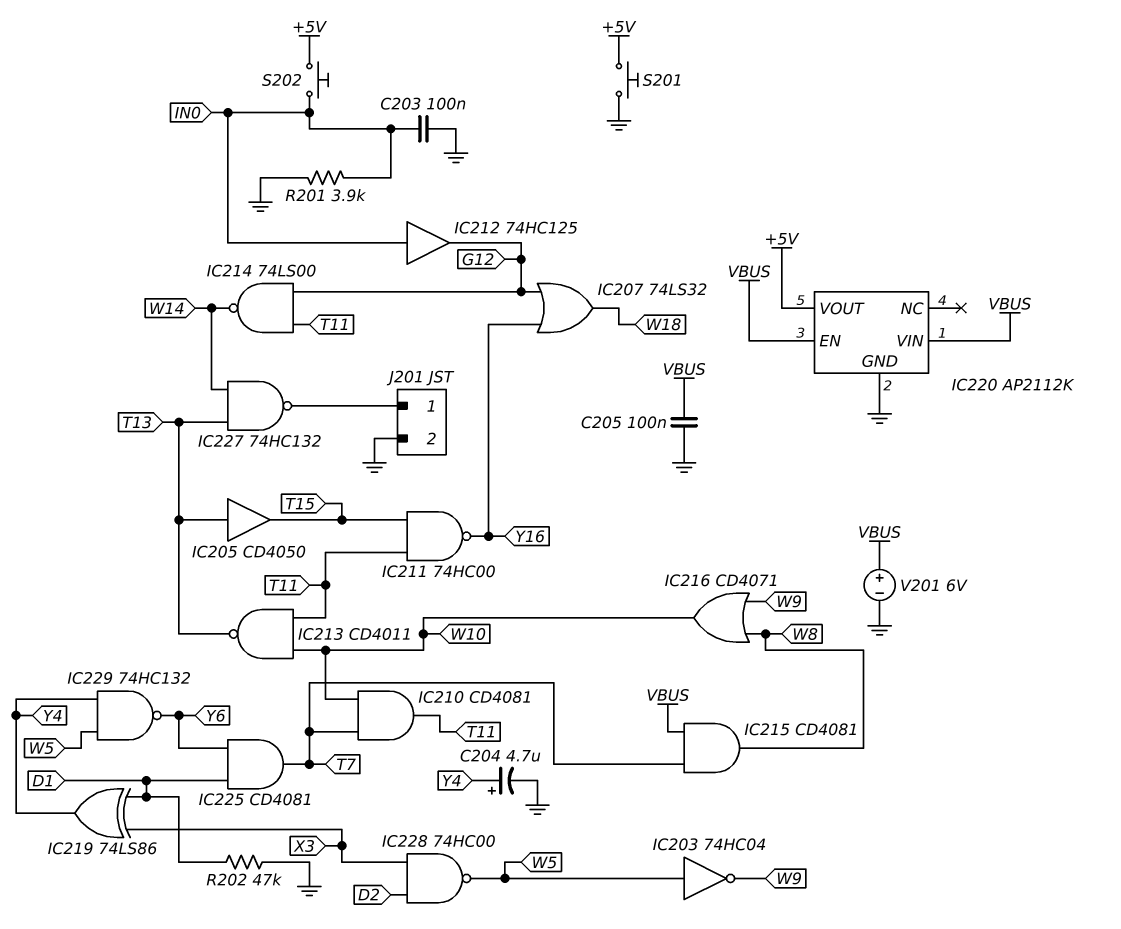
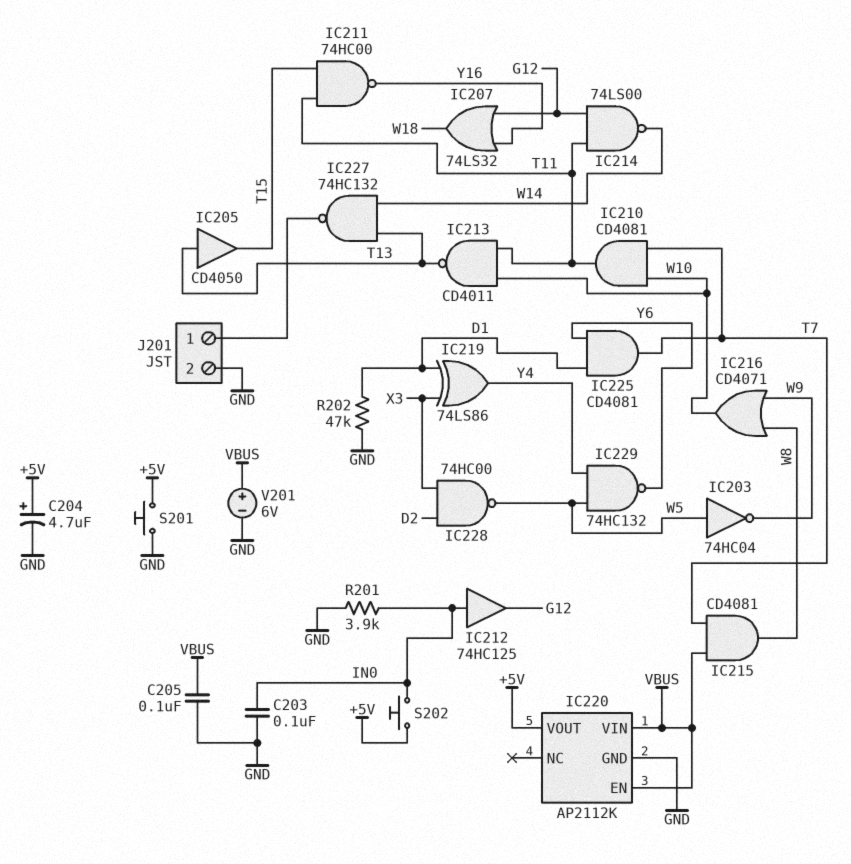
C204: 4.7uF (plus Y4, minus GND) -> 4.7uF (plus +5V, minus GND)

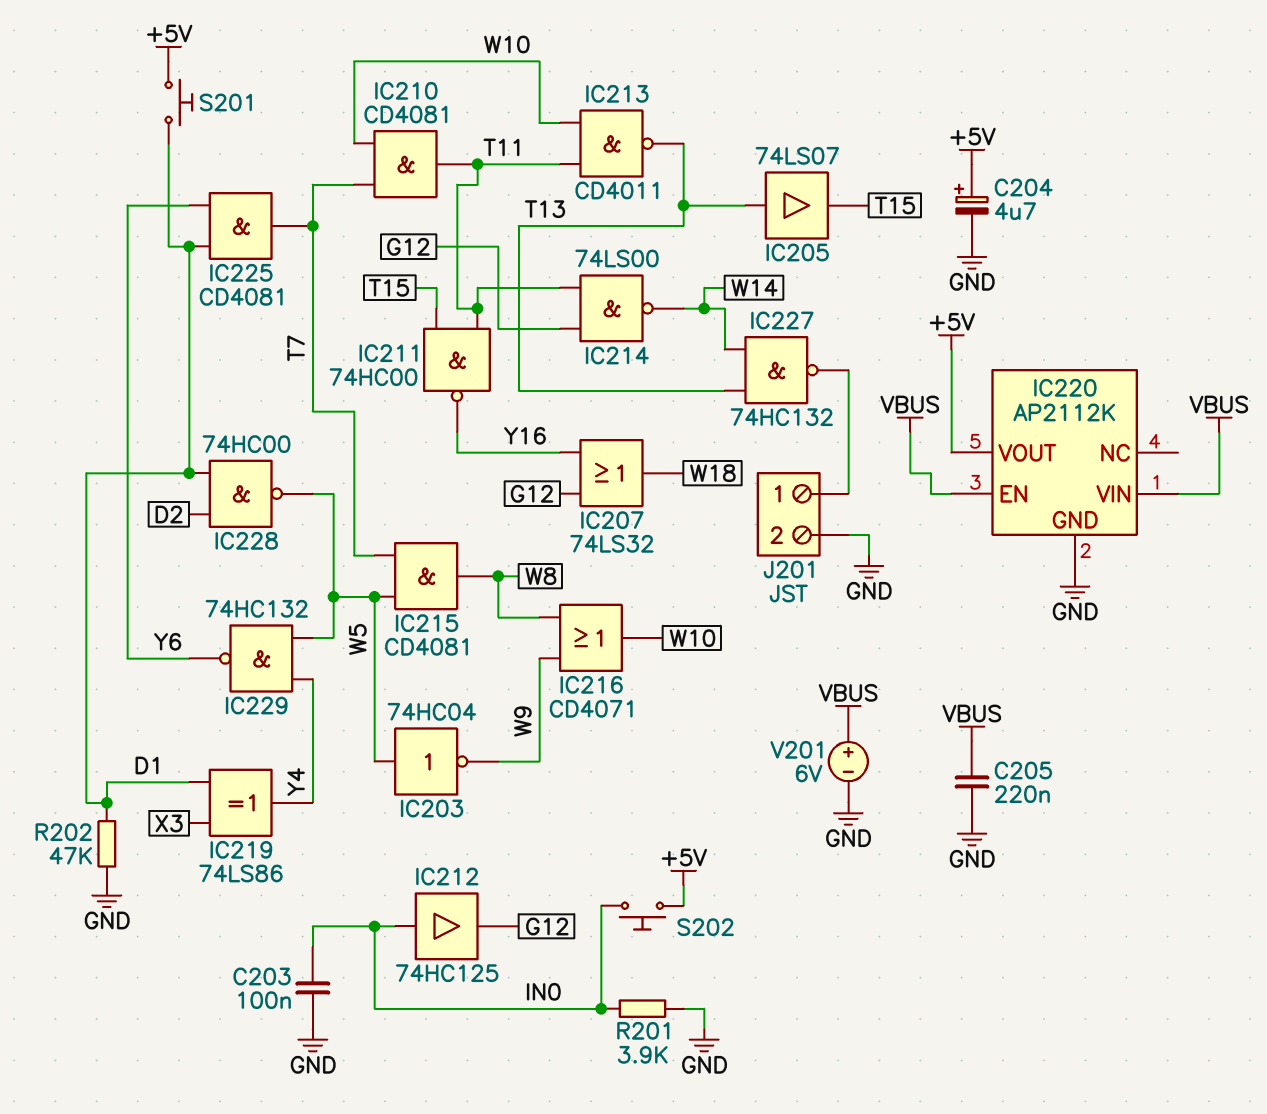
C205: 100nF (GND, VBUS) -> 220nF (GND, VBUS)
IC205: buffer CD4050 (in T13, out T15) -> buffer 74LS07 (in T13, out T15)
IC215: AND CD4081 (in T7, in VBUS, out W8) -> AND CD4081 (in T7, in W5, out W8)
IC228: NAND 74HC00 (in D2, in X3, out W5) -> NAND 74HC00 (in D1, in D2, out W5)
S201: button (+5V, GND) -> button (+5V, D1)

